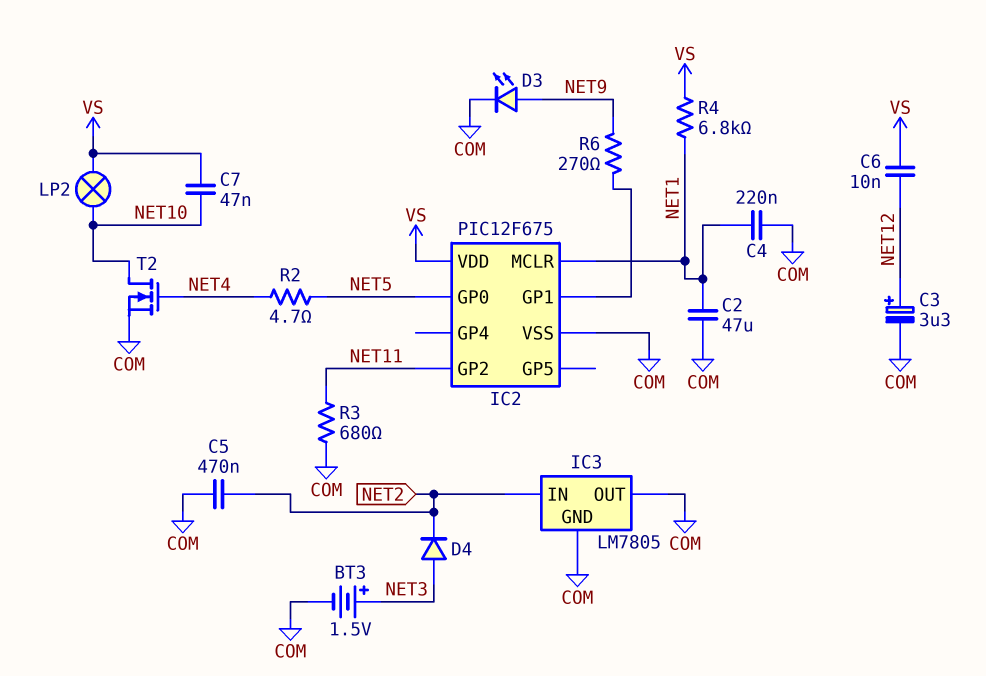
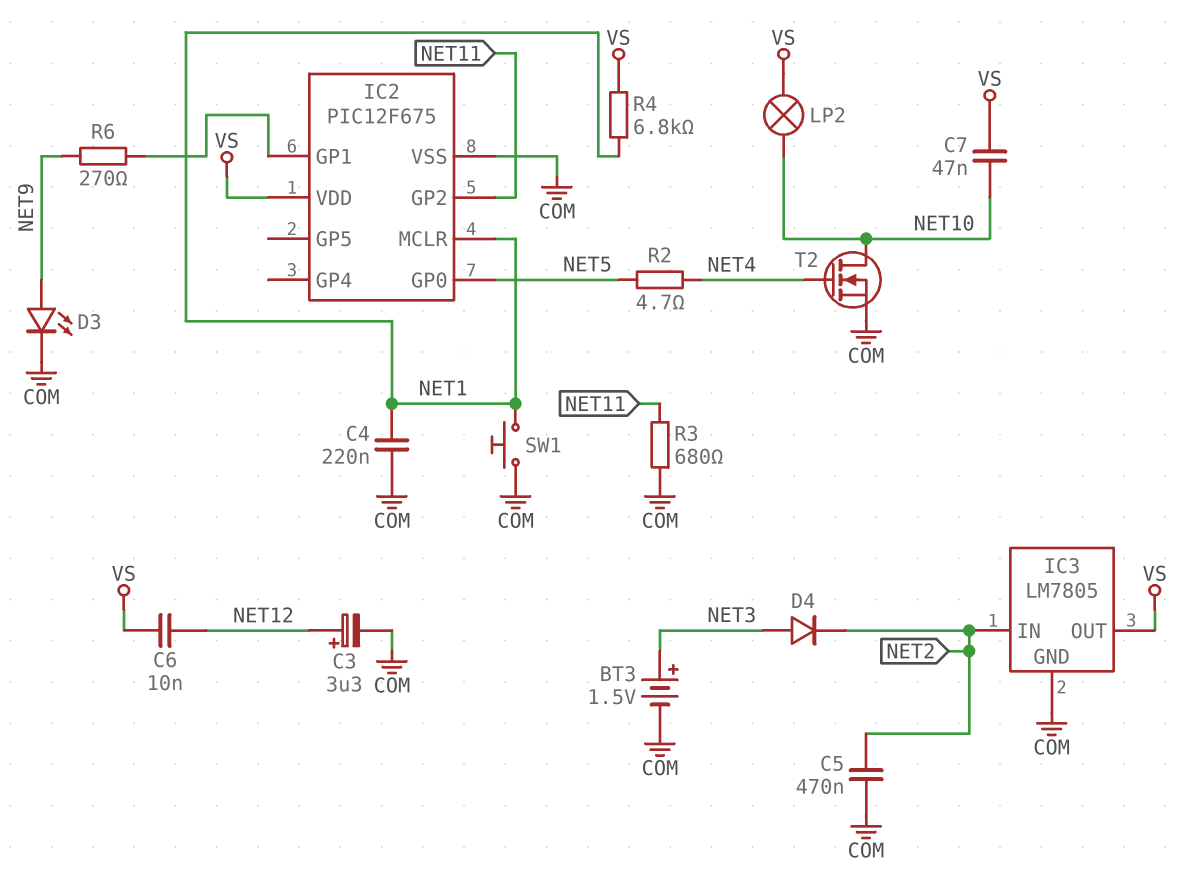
C2: 47uF (COM, NET1) -> none
IC3 pin OUT: COM -> VS
SW1: none -> button (COM, NET1)

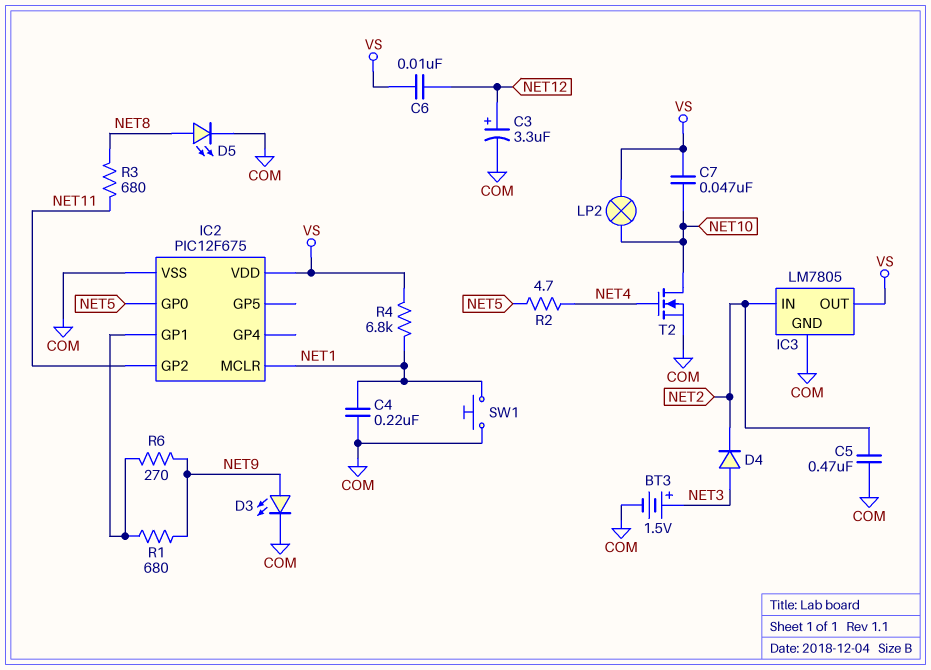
D5: none -> LED (A NET8, K COM)
R1: none -> 680 (IC2/GP1, NET9)
R3: 680 (COM, NET11) -> 680 (NET8, NET11)

